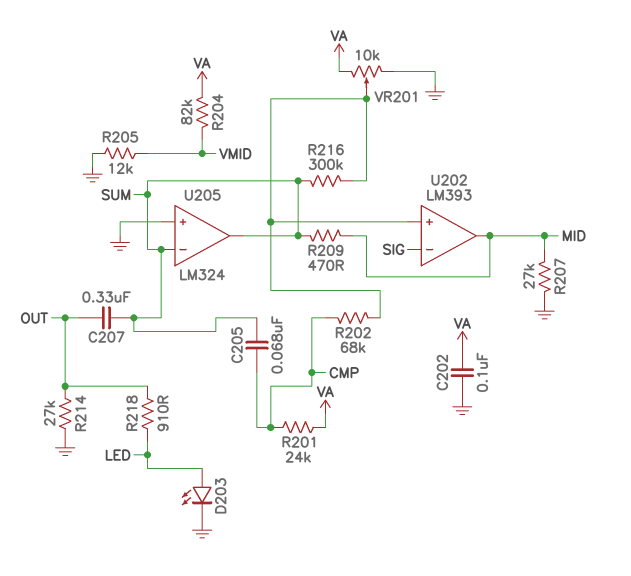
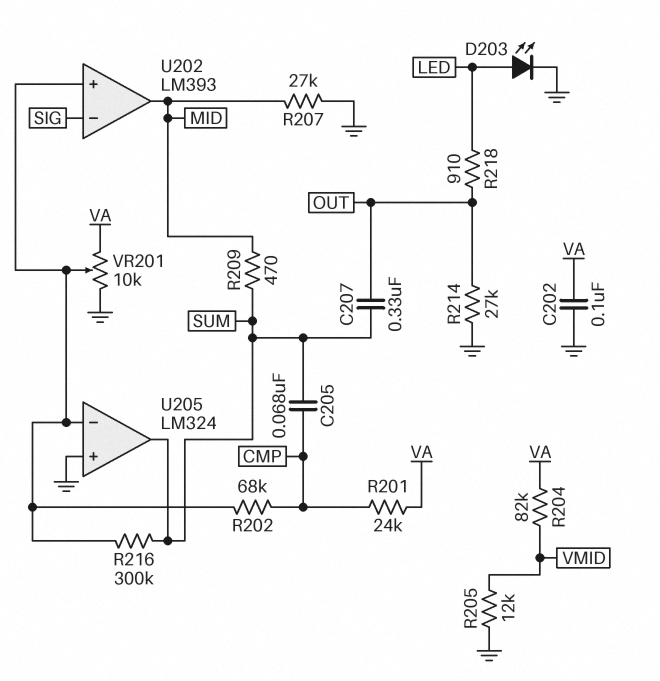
U205 pin in-: SUM -> U202/in+

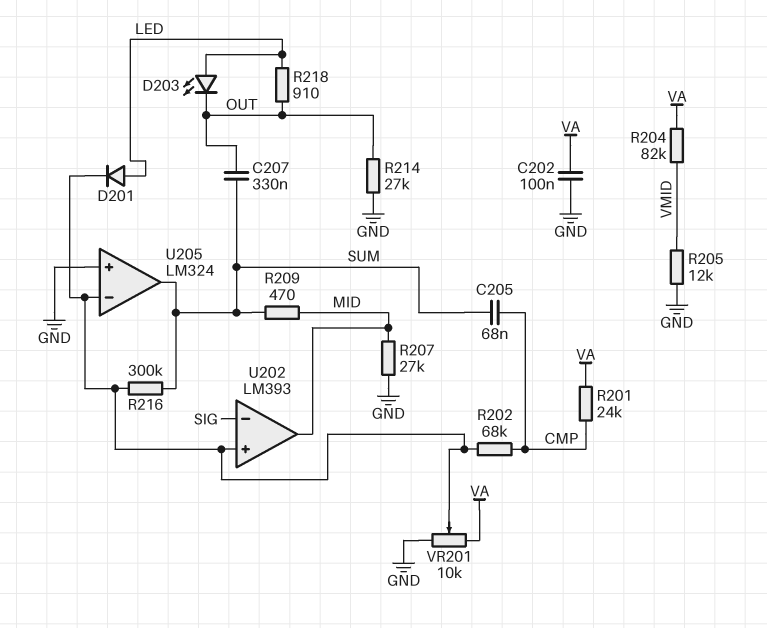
D201: none -> diode (A LED, K U202/in+)
D203: LED (A LED, K GND) -> LED (A LED, K OUT)

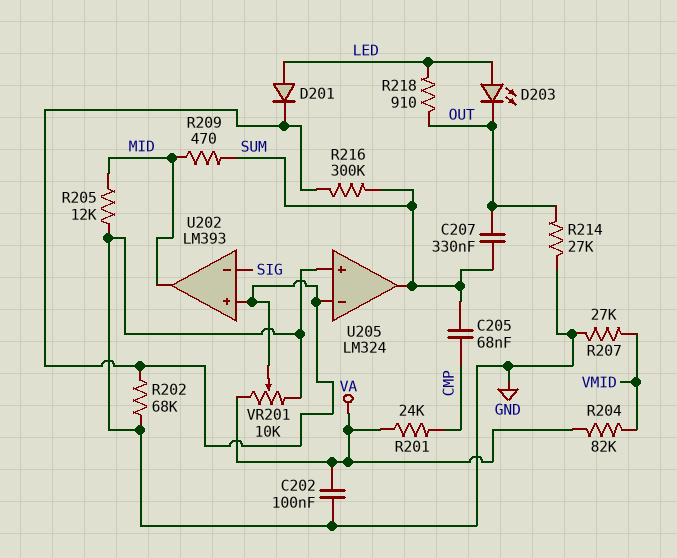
R202: 68k (CMP, U202/in+) -> 68k (GND, U202/in+)
R205: 12k (GND, VMID) -> 12k (GND, MID)
R207: 27k (GND, MID) -> 27k (GND, VMID)

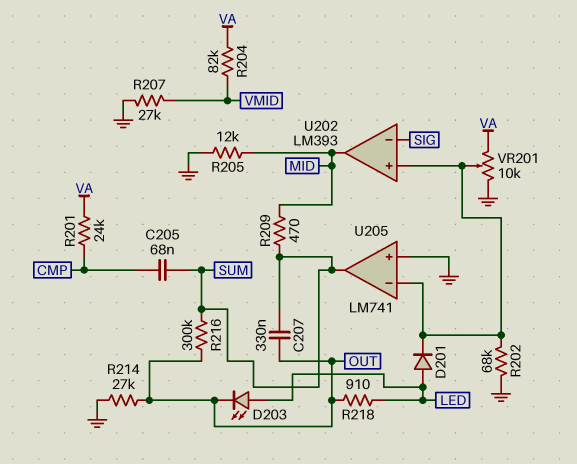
C202: 100nF (GND, VA) -> none
R216: 300k (SUM, U202/in+) -> 300k (OUT, SUM)
U205: LM324 -> LM741

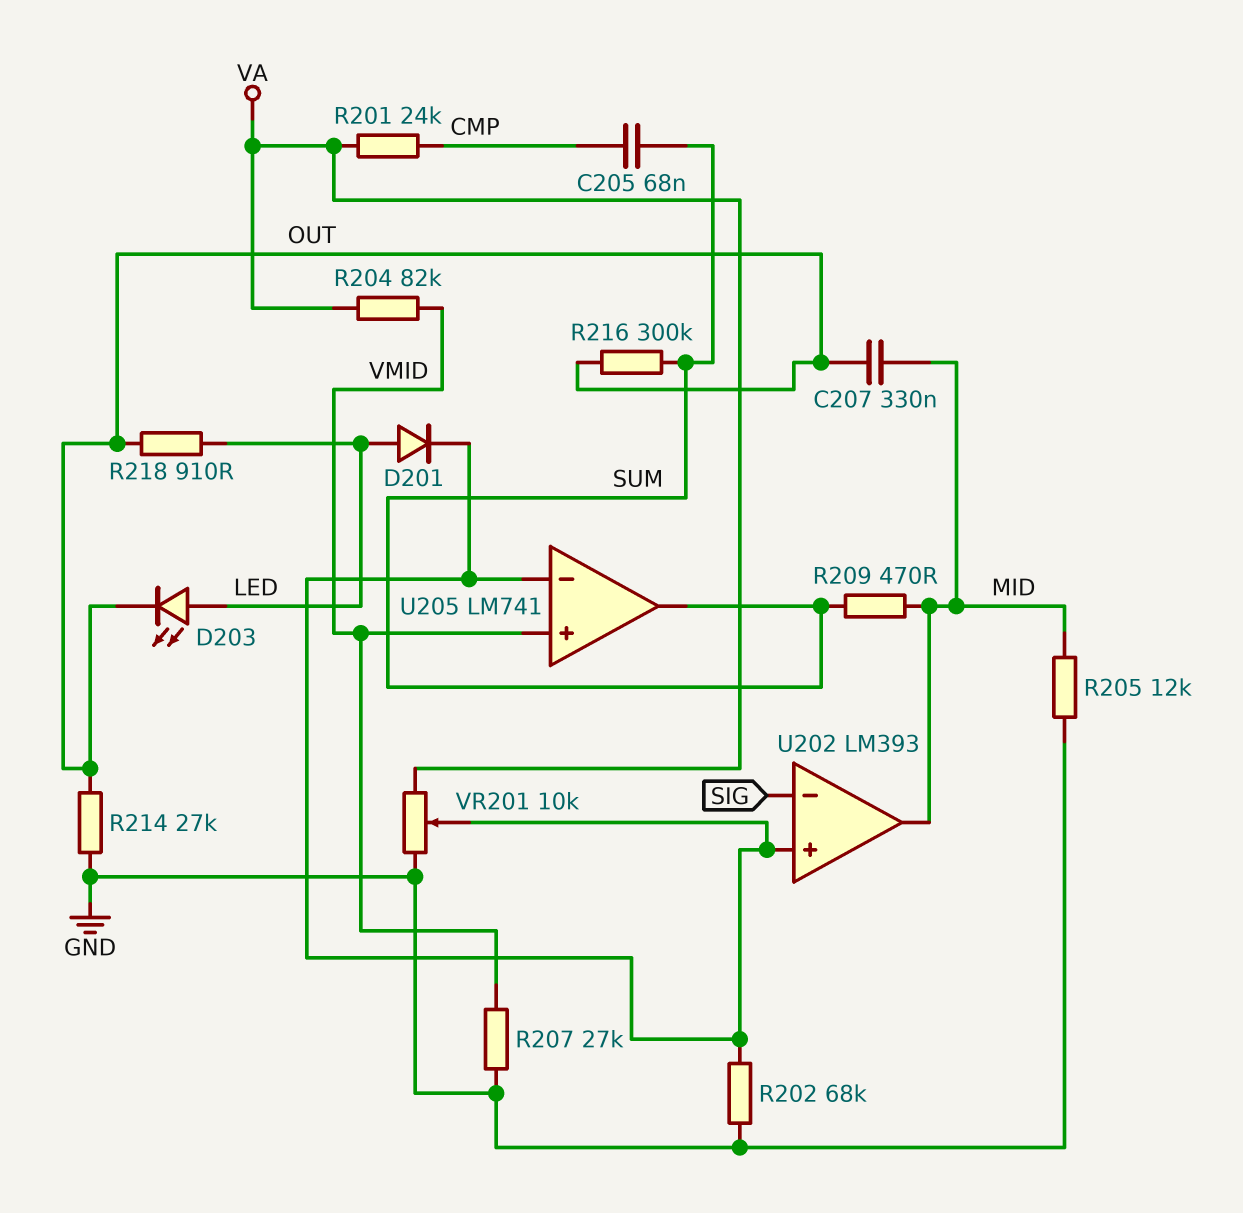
C207: 330nF (OUT, SUM) -> 330nF (MID, OUT)
U205 pin in+: GND -> VMID

